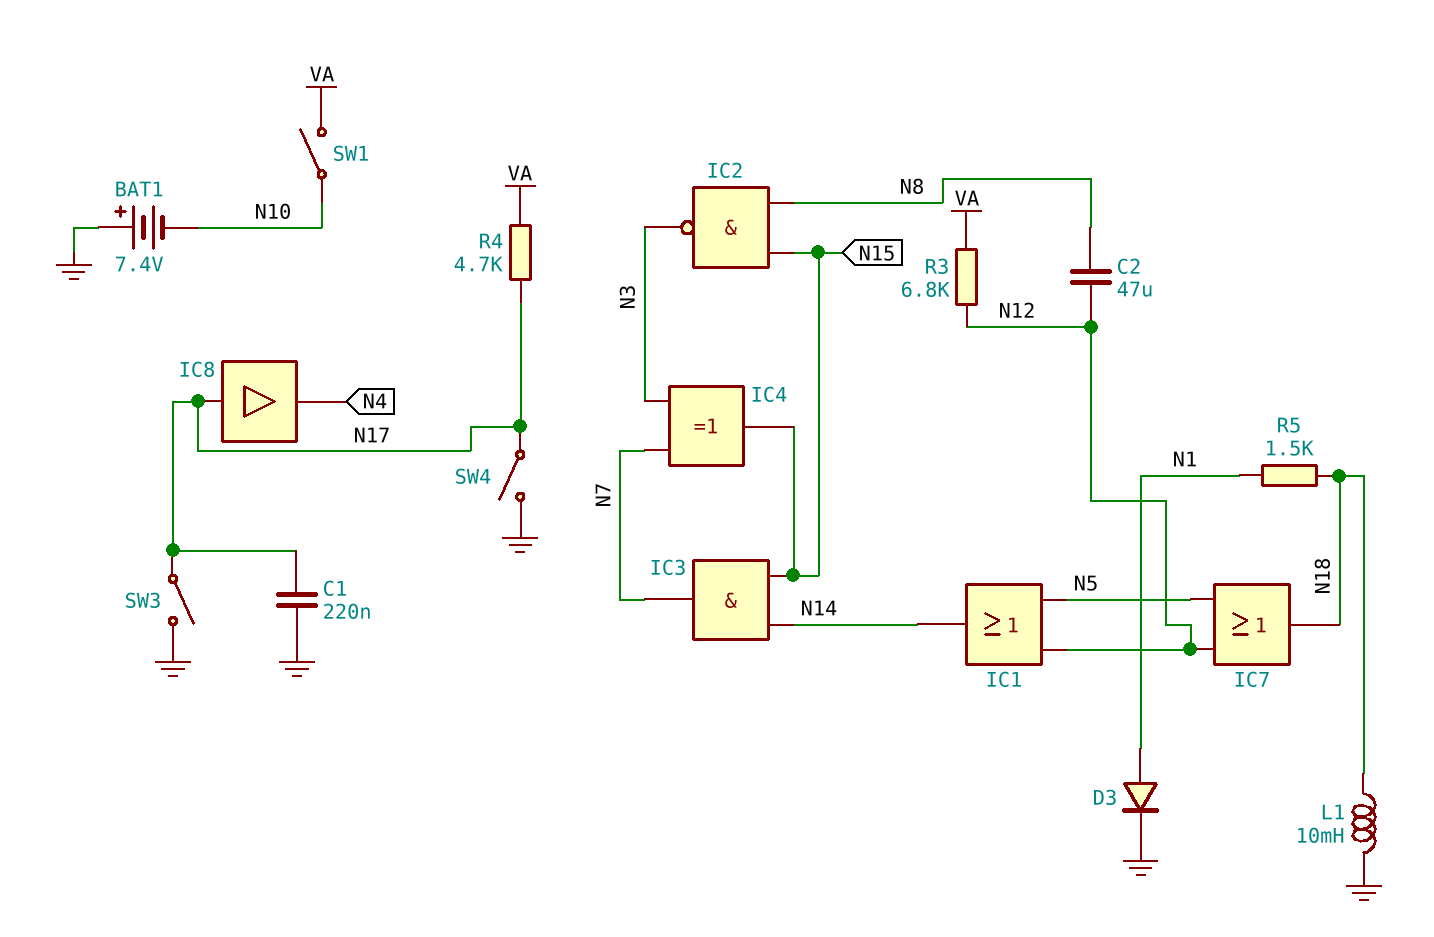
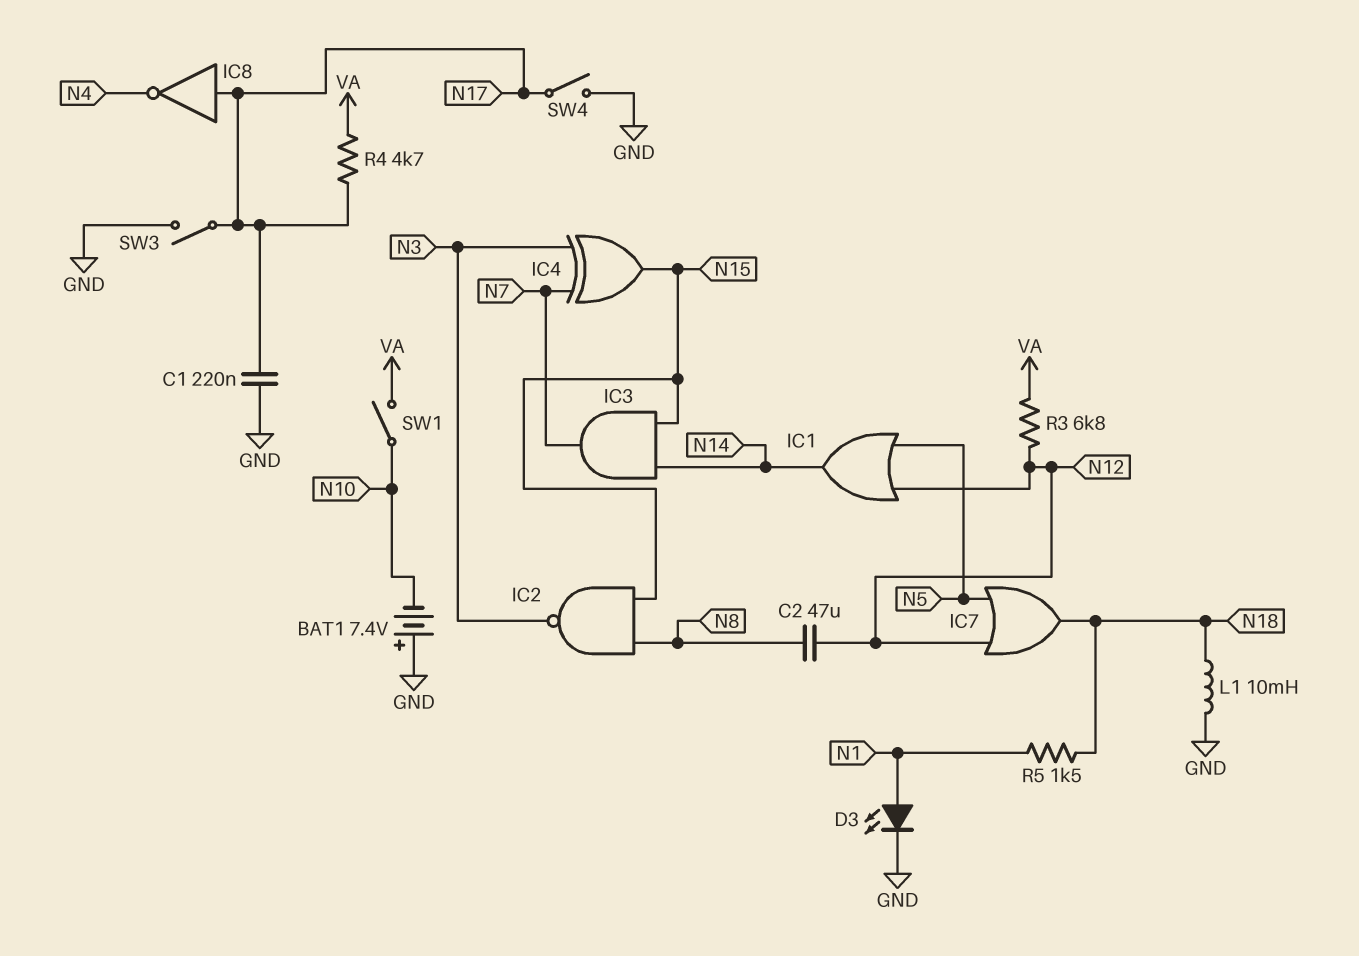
D3: diode (A N1, K GND) -> LED (A N1, K GND)
IC8: buffer (in N17, out N4) -> NOT (in N17, out N4)

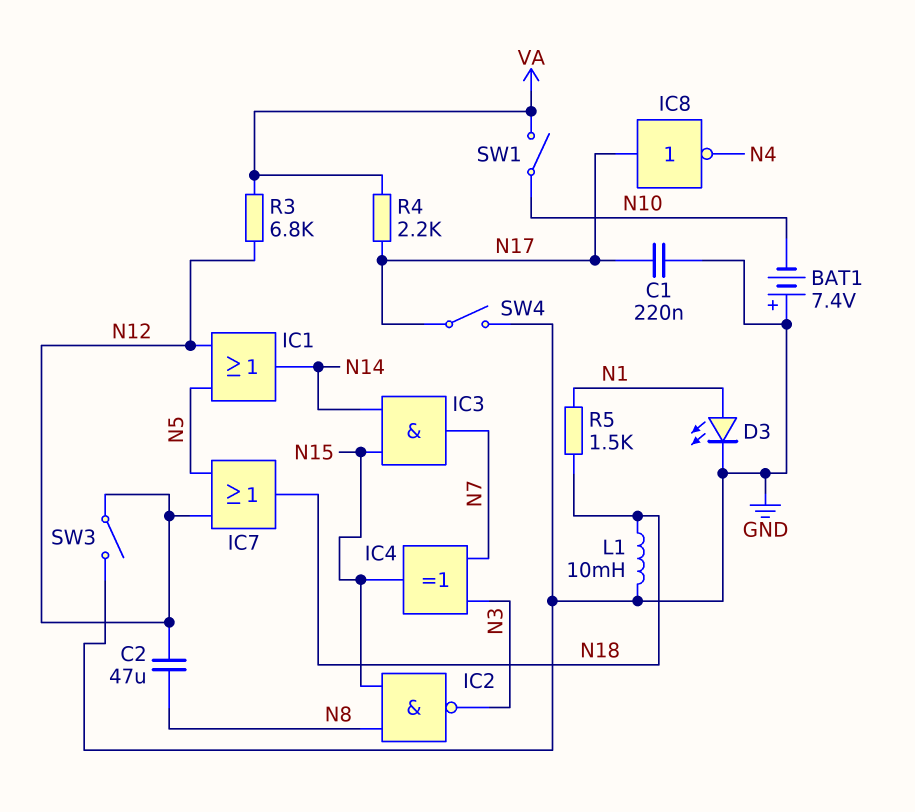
R4: 4.7k (N17, VA) -> 2.2k (N17, VA)
SW3: switch (GND, N17) -> switch (GND, N12)

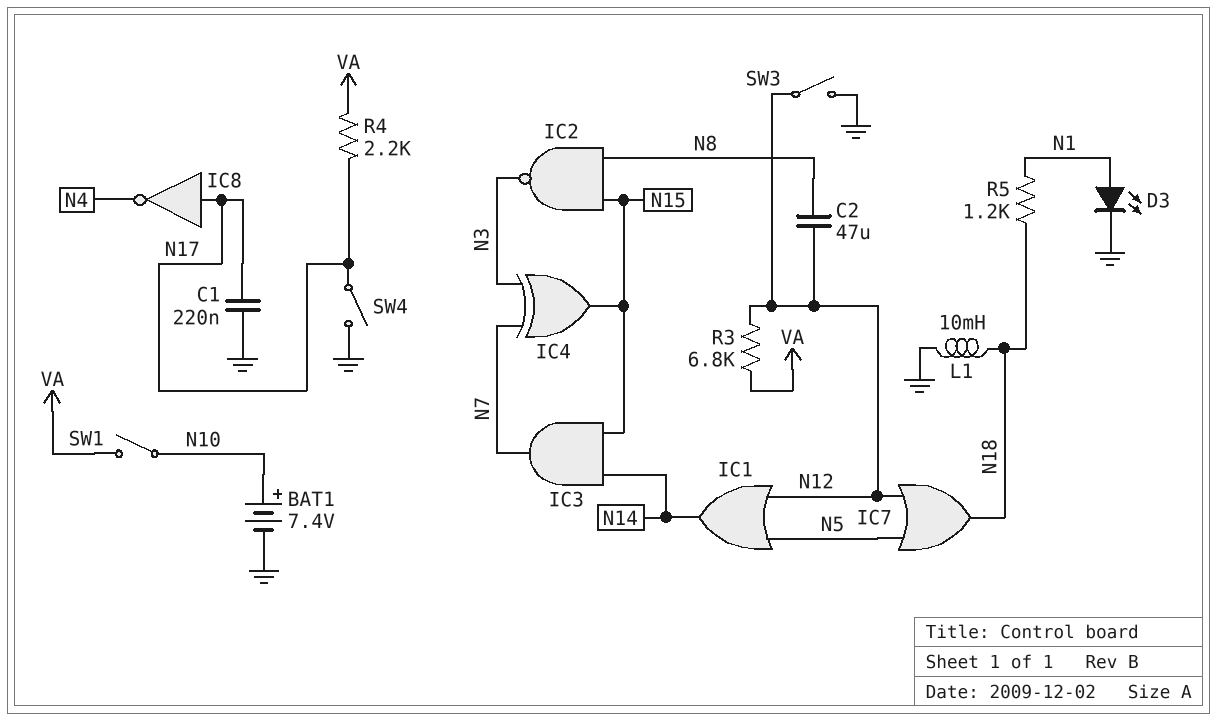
BAT1: 7.4V (plus GND, minus N10) -> 7.4V (plus N10, minus GND)
R5: 1.5k (N1, N18) -> 1.2k (N1, N18)

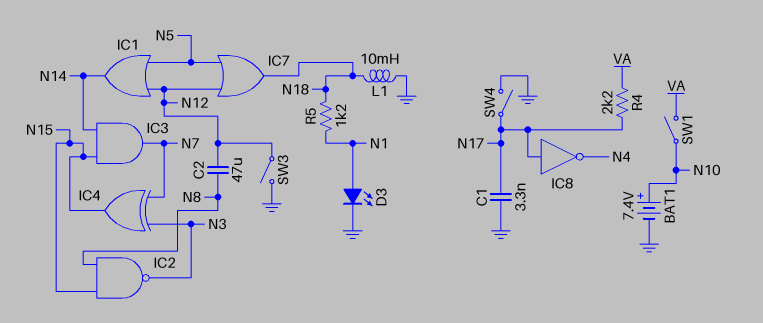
C1: 220nF (GND, N17) -> 3.3nF (GND, N17)
R3: 6.8k (N12, VA) -> none

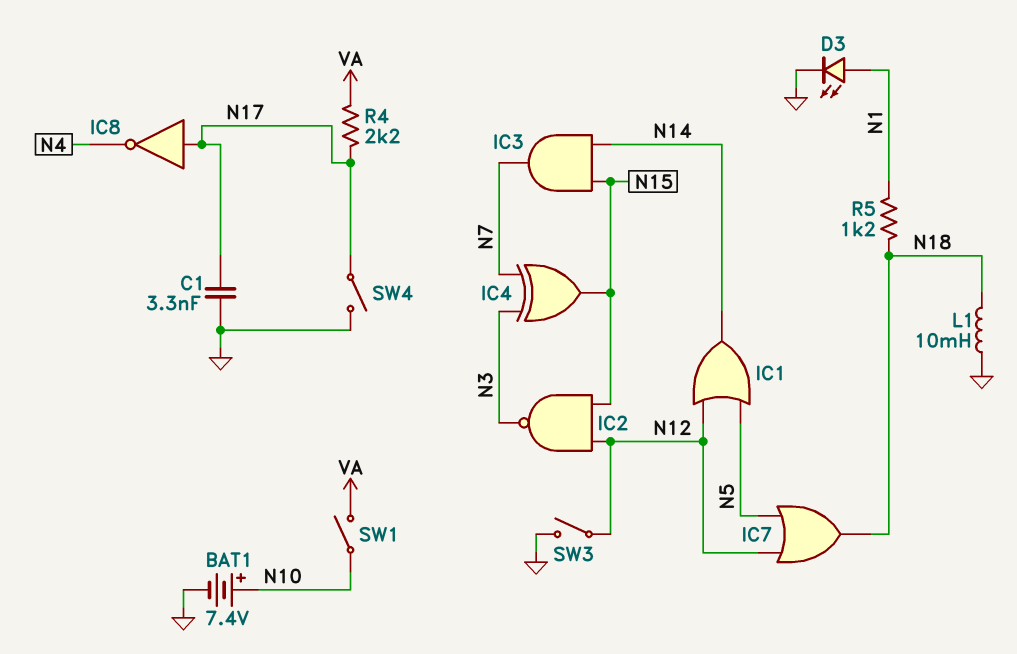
C2: 47uF (N8, N12) -> none
IC2: NAND (in N8, in N15, out N3) -> NAND (in N12, in N15, out N3)

